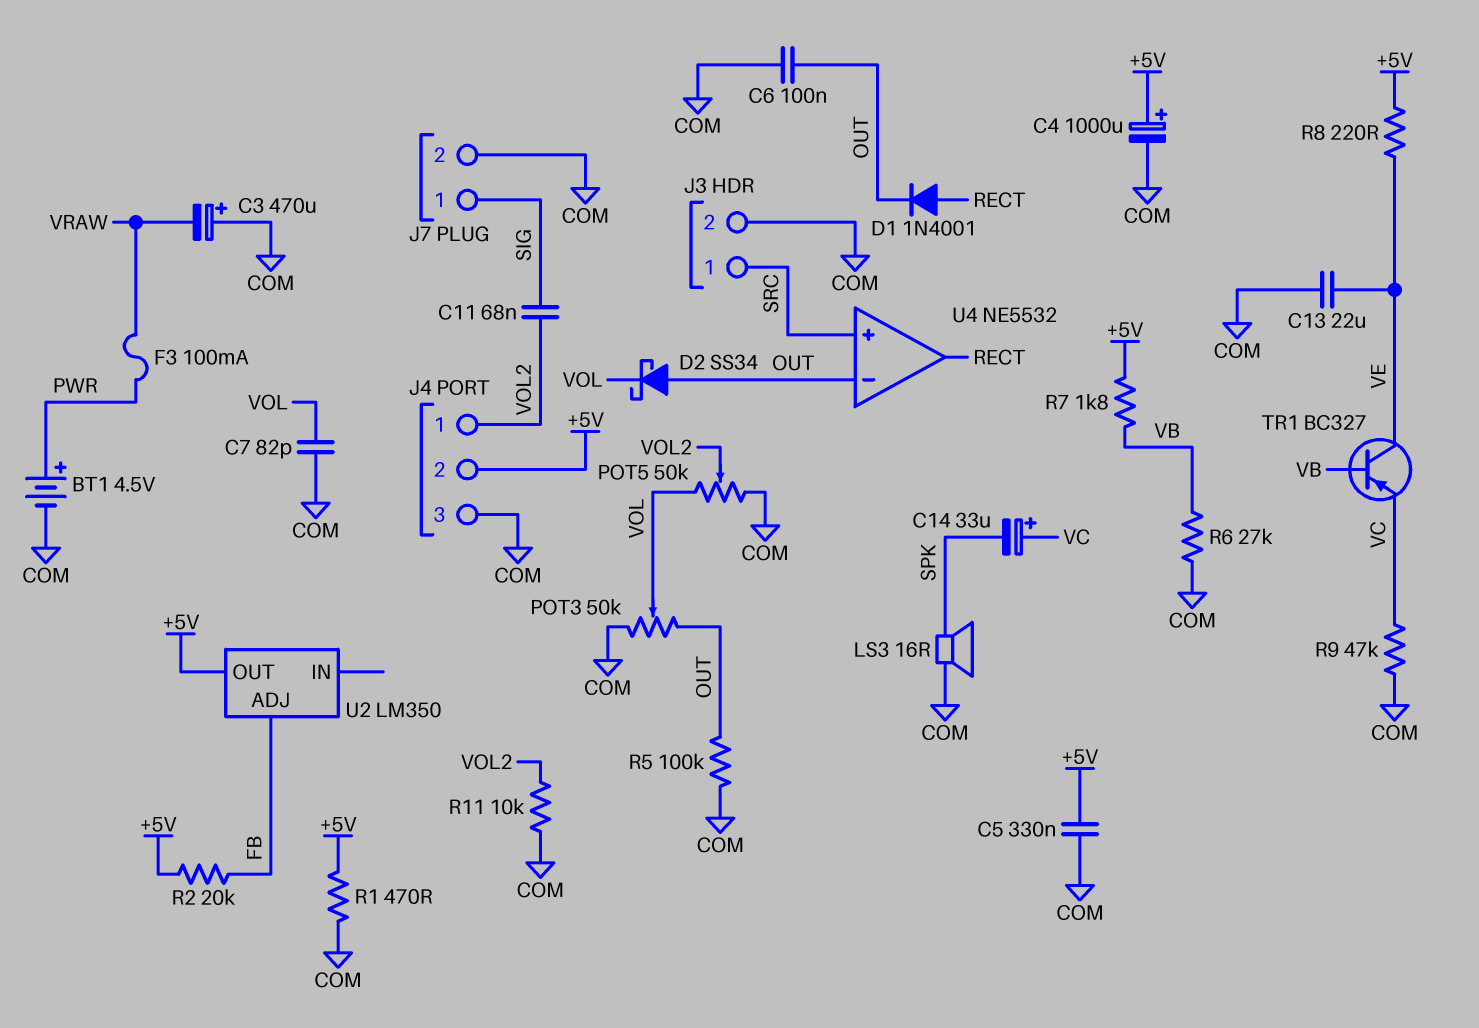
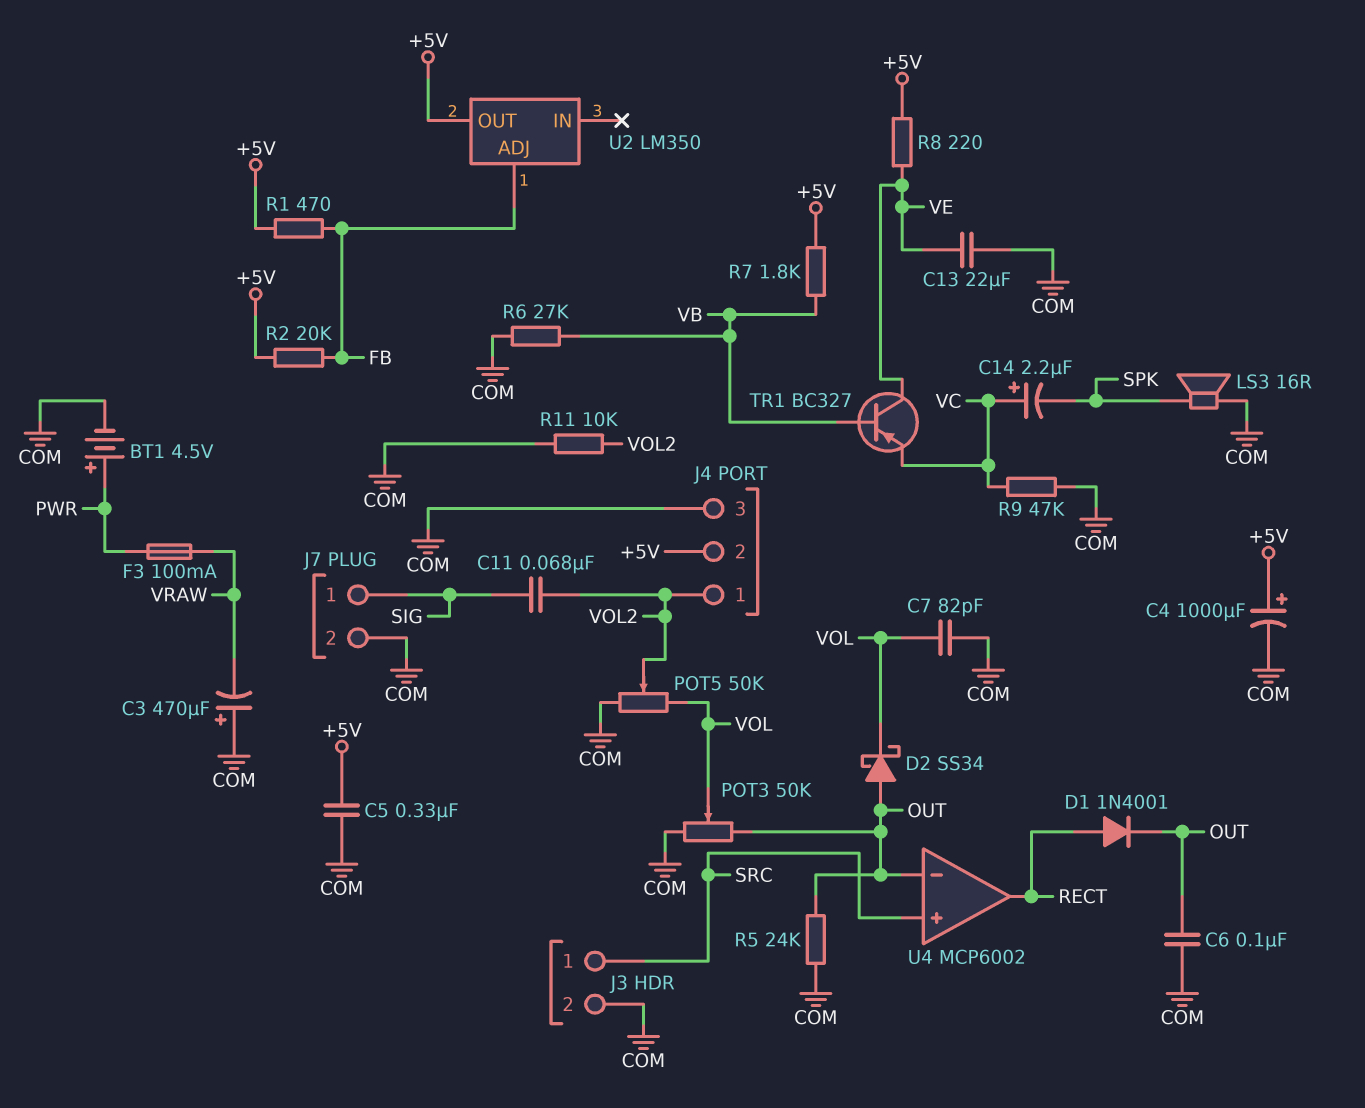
C14: 33uF (plus VC, minus SPK) -> 2.2uF (plus VC, minus SPK)
R1: 470 (+5V, COM) -> 470 (+5V, FB)
R5: 100k (COM, OUT) -> 24k (COM, OUT)
U4: NE5532 -> MCP6002

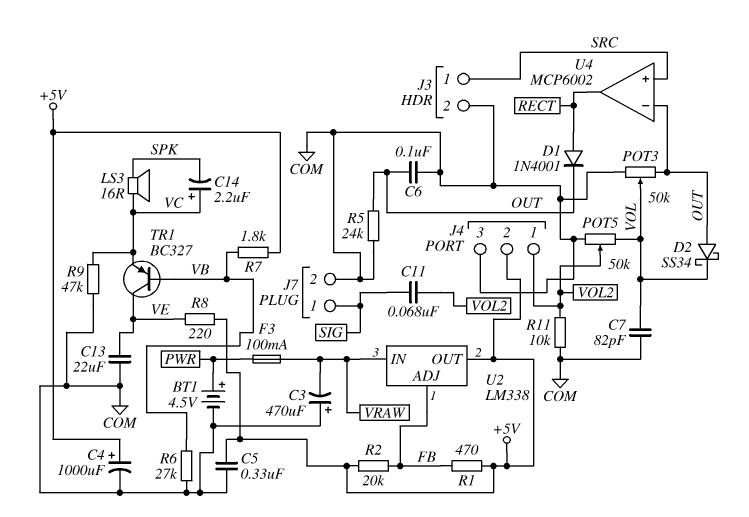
LS3: speaker 16R (COM, SPK) -> speaker 16R (SPK, VC)
U2: LM350 -> LM338
U2 pin IN: none -> VRAW

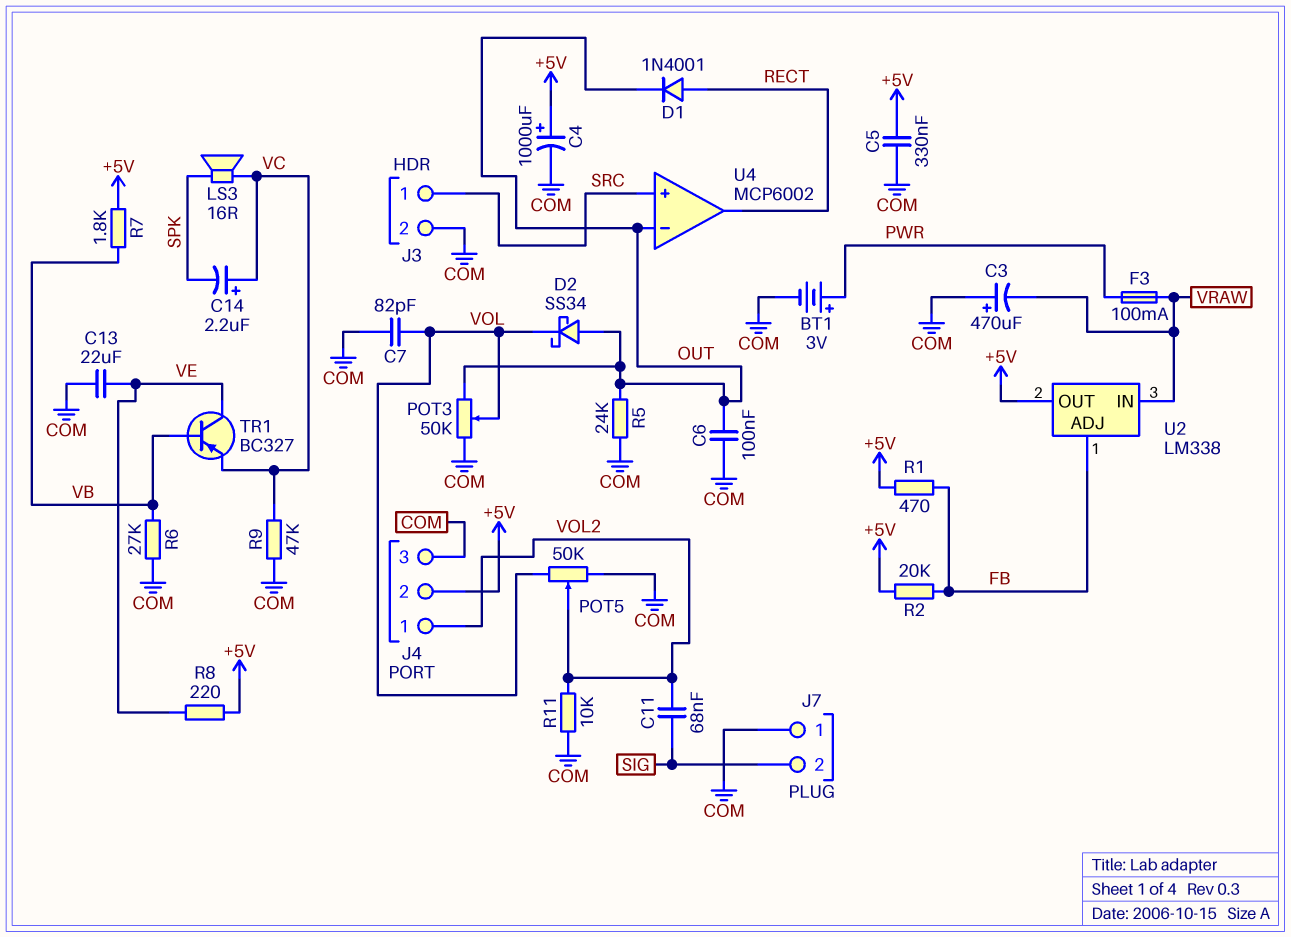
BT1: 4.5V (plus PWR, minus COM) -> 3V (plus PWR, minus COM)
J7 pin 1: SIG -> COM
J7 pin 2: COM -> SIG

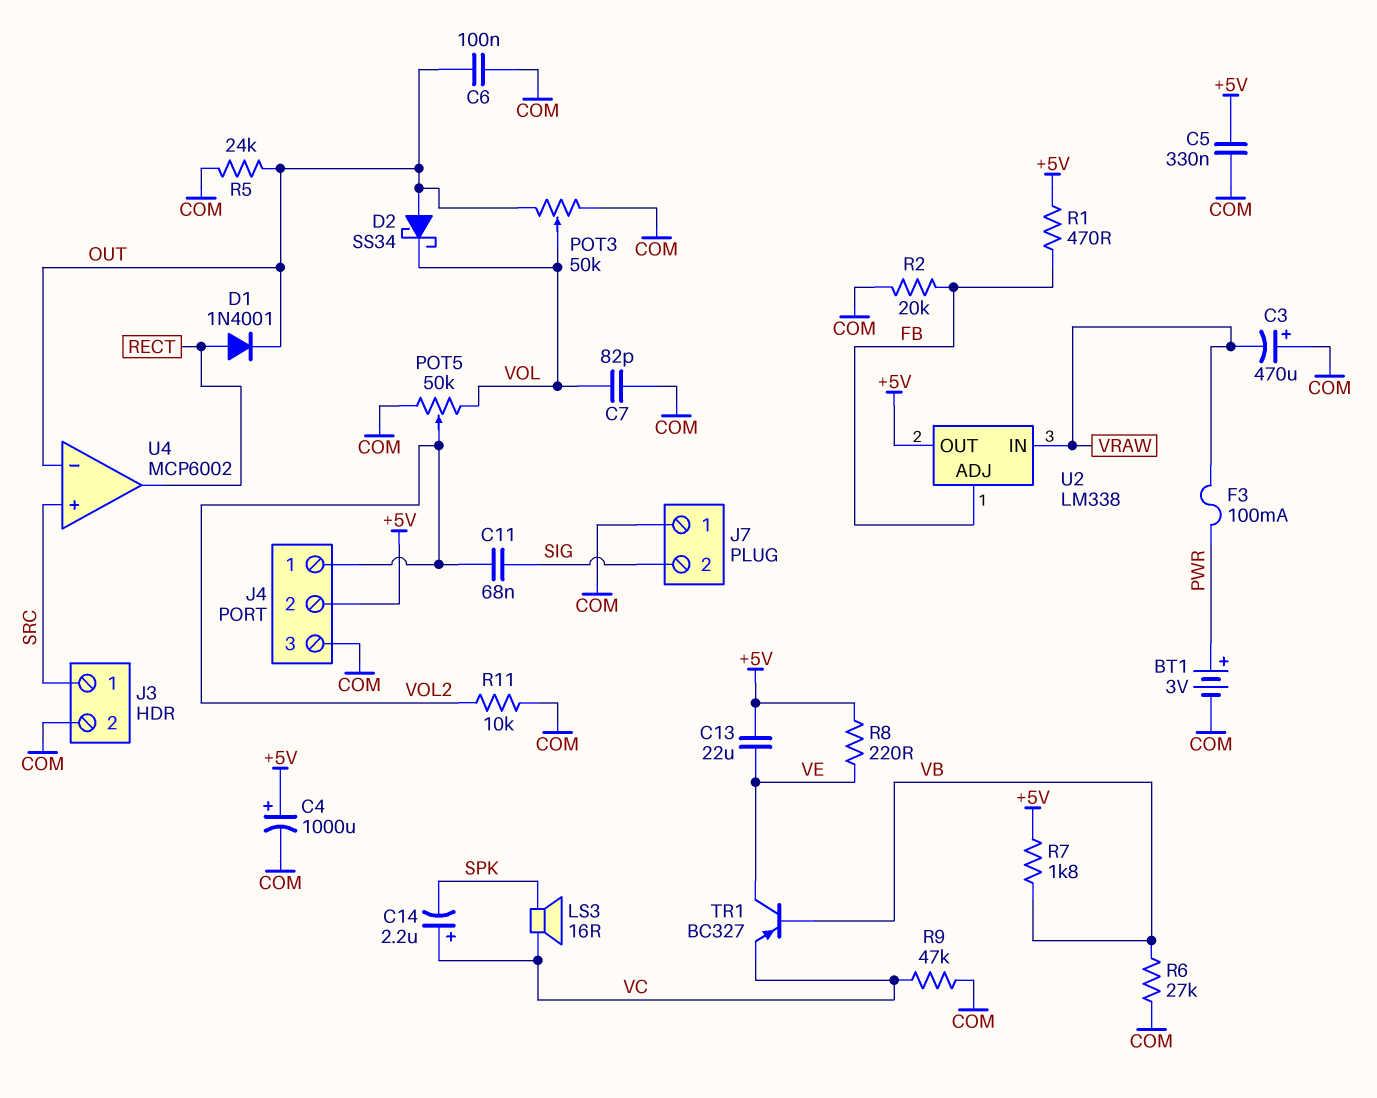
C13: 22uF (COM, VE) -> 22uF (+5V, VE)
R2: 20k (+5V, FB) -> 20k (COM, FB)

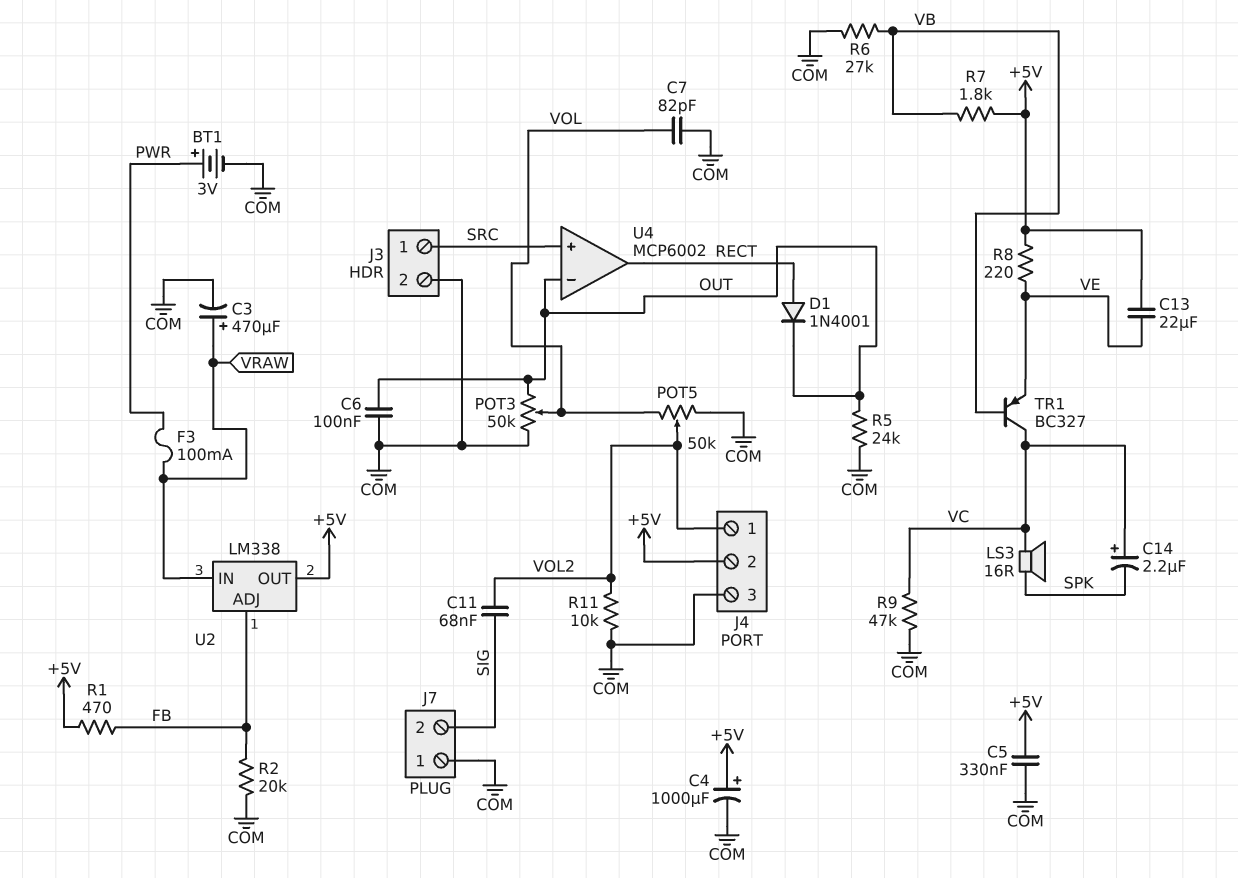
C3: 470uF (plus COM, minus VRAW) -> 470uF (plus VRAW, minus COM)
D2: schottky SS34 (A OUT, K VOL) -> none
TR1: PNP BC327 (B VB, C VE, E VC) -> PNP BC327 (B VB, C VC, E VE)

